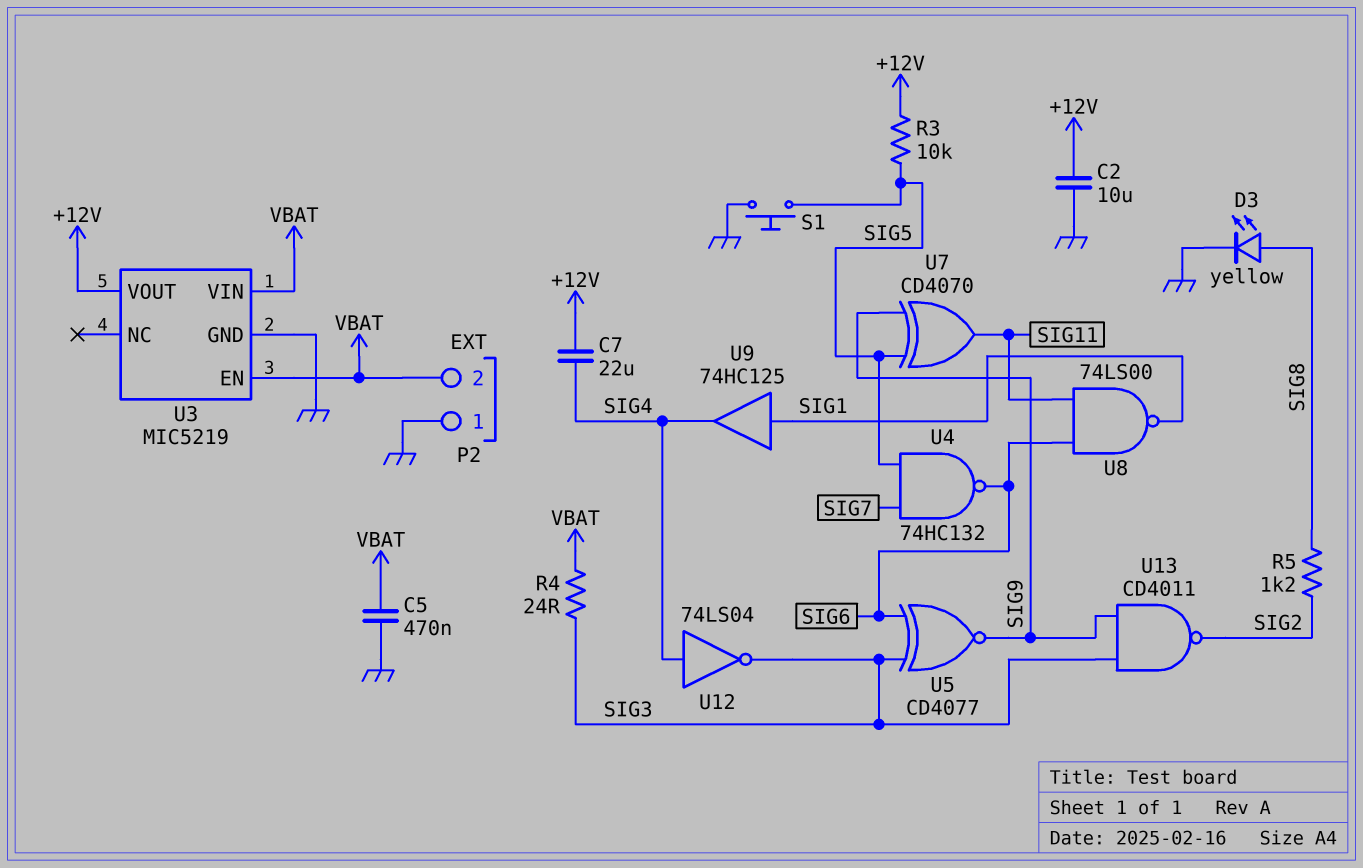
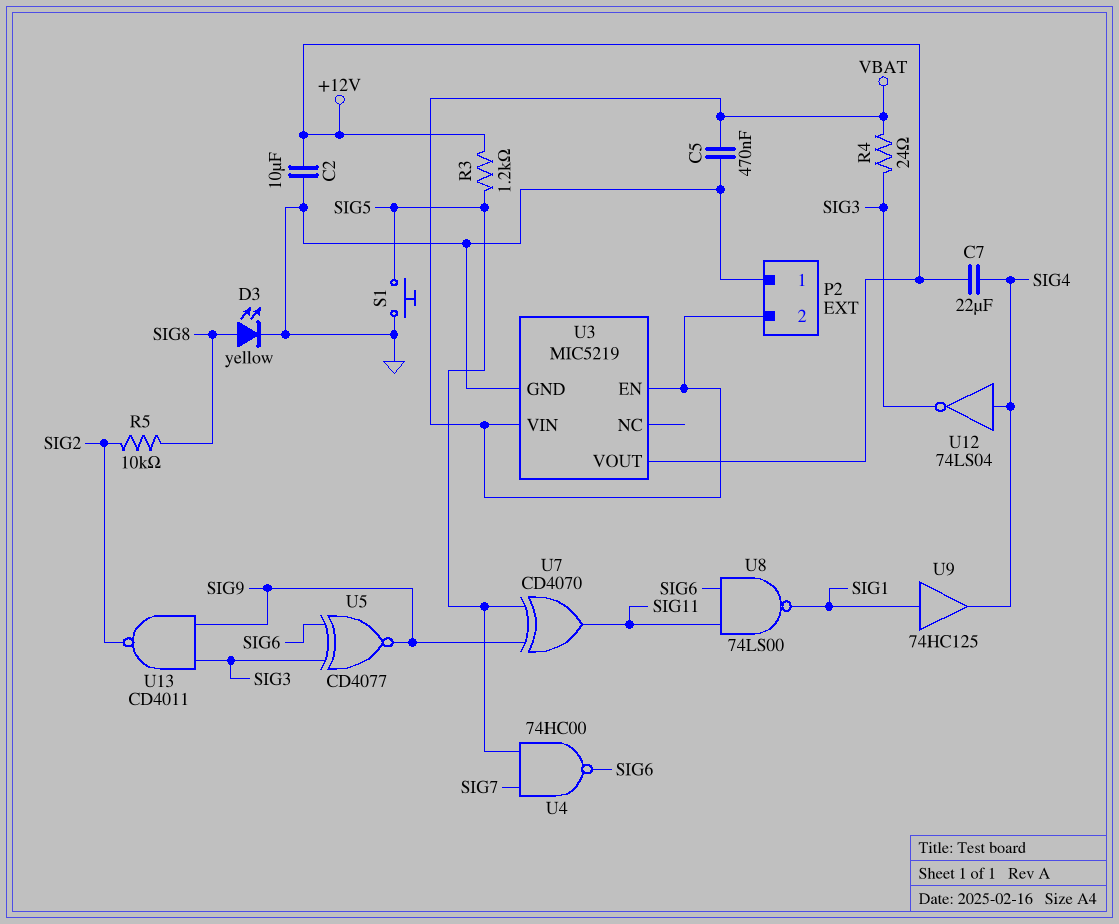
R3: 10k (+12V, SIG5) -> 1.2k (+12V, SIG5)
R5: 1.2k (SIG2, SIG8) -> 10k (SIG2, SIG8)
U4: NAND 74HC132 (in SIG5, in SIG7, out SIG6) -> NAND 74HC00 (in SIG5, in SIG7, out SIG6)

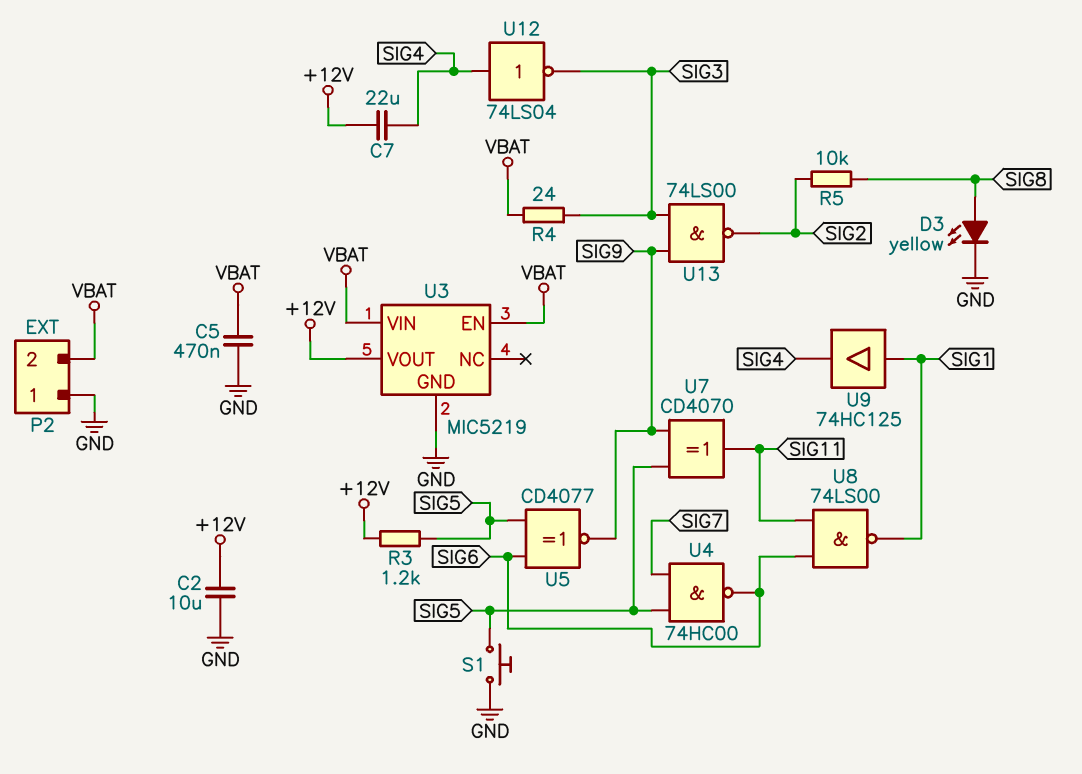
U5: XNOR CD4077 (in SIG3, in SIG6, out SIG9) -> XNOR CD4077 (in SIG5, in SIG6, out SIG9)
U13: NAND CD4011 (in SIG3, in SIG9, out SIG2) -> NAND 74LS00 (in SIG3, in SIG9, out SIG2)

